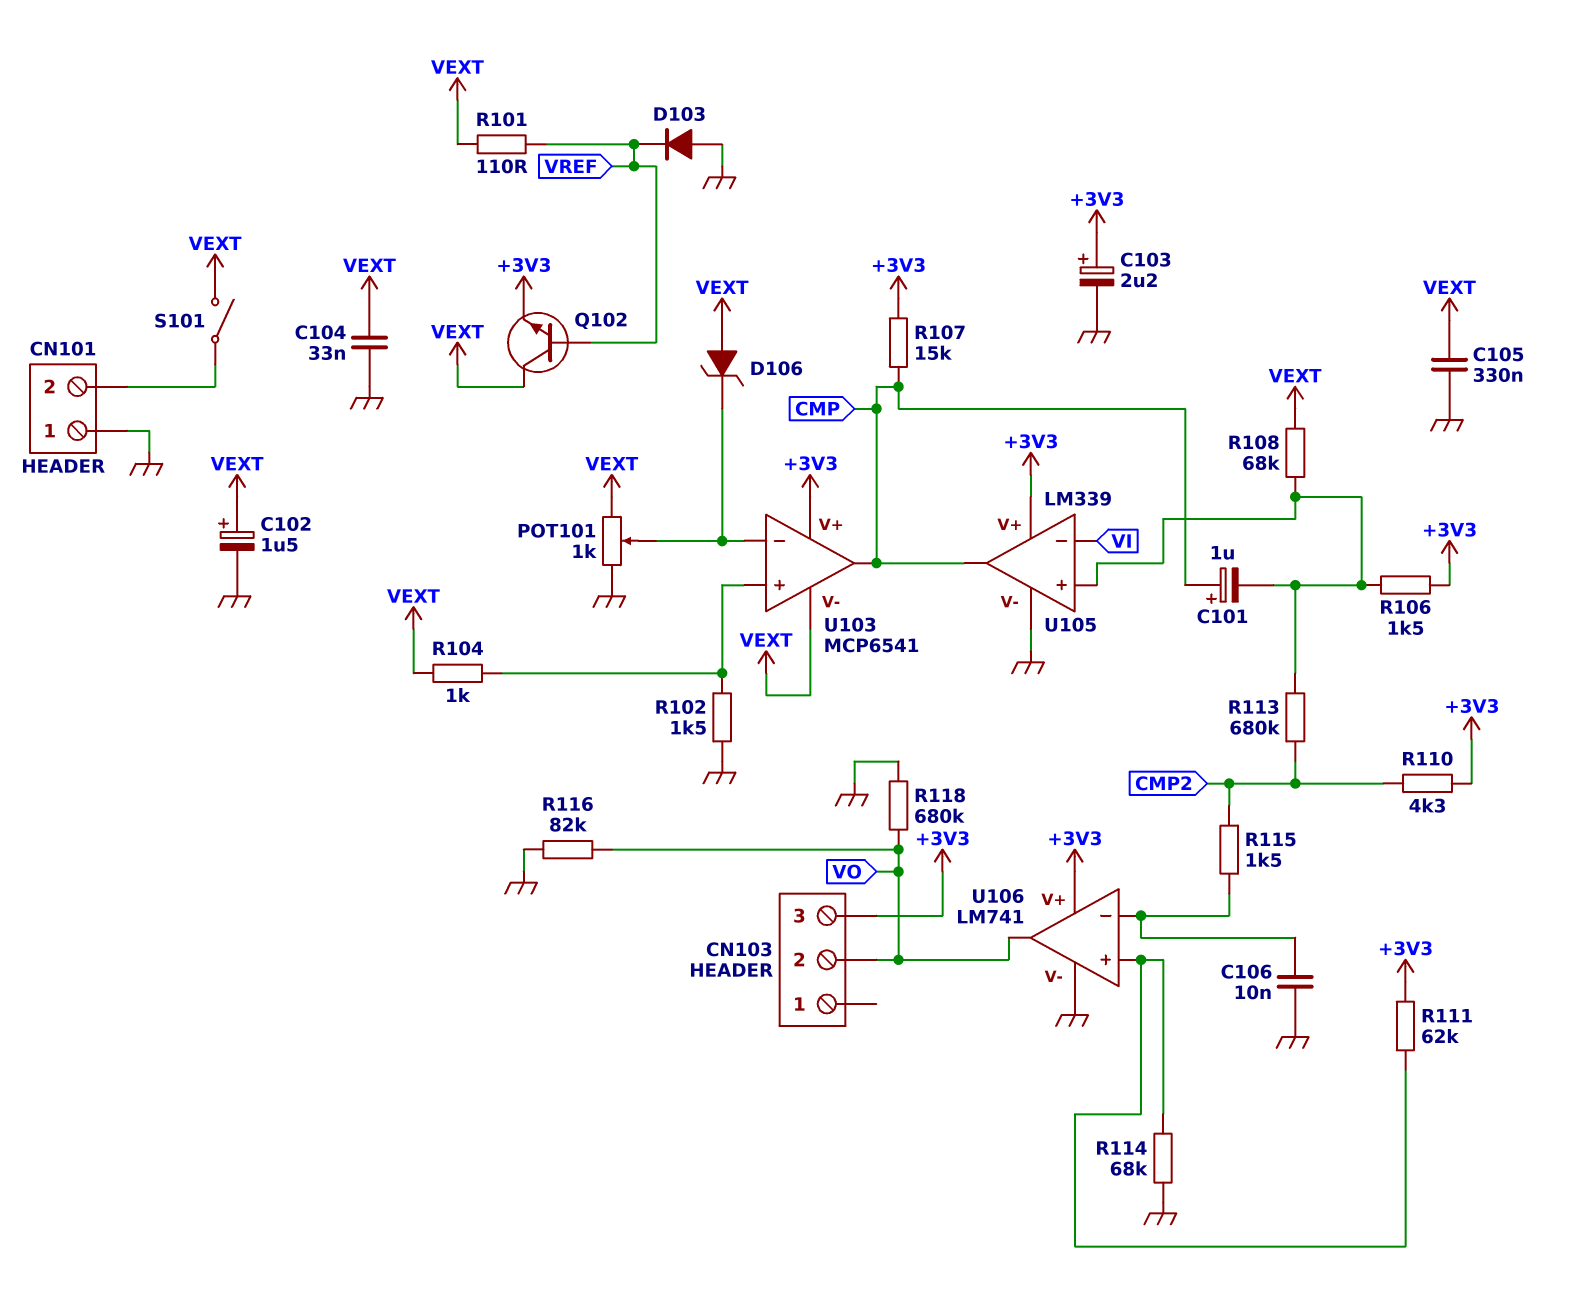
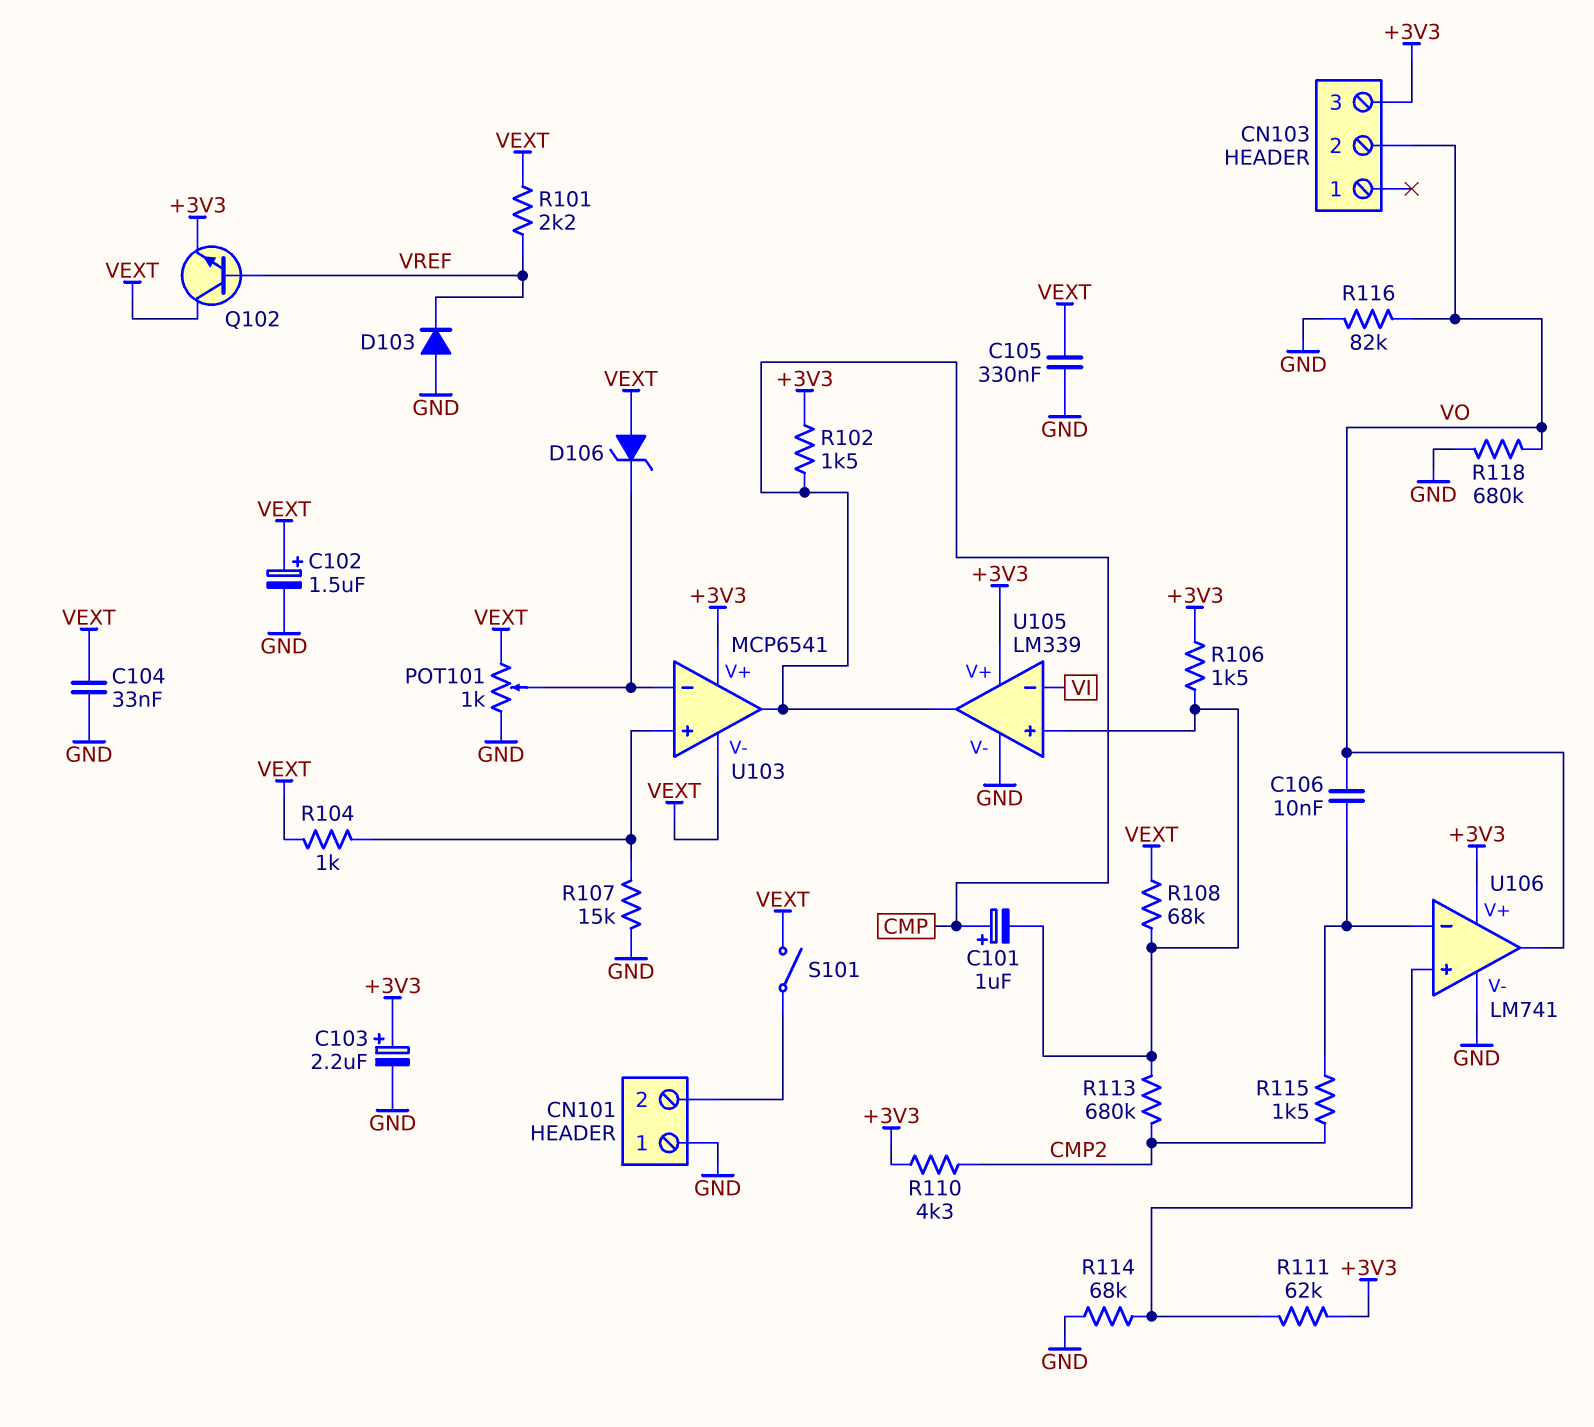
C106: 10nF (GND, U106/in-) -> 10nF (U106/in-, VO)
R101: 110 (VEXT, VREF) -> 2.2k (VEXT, VREF)
R102: 1.5k (GND, U103/in+) -> 1.5k (+3V3, CMP)
R107: 15k (+3V3, CMP) -> 15k (GND, U103/in+)

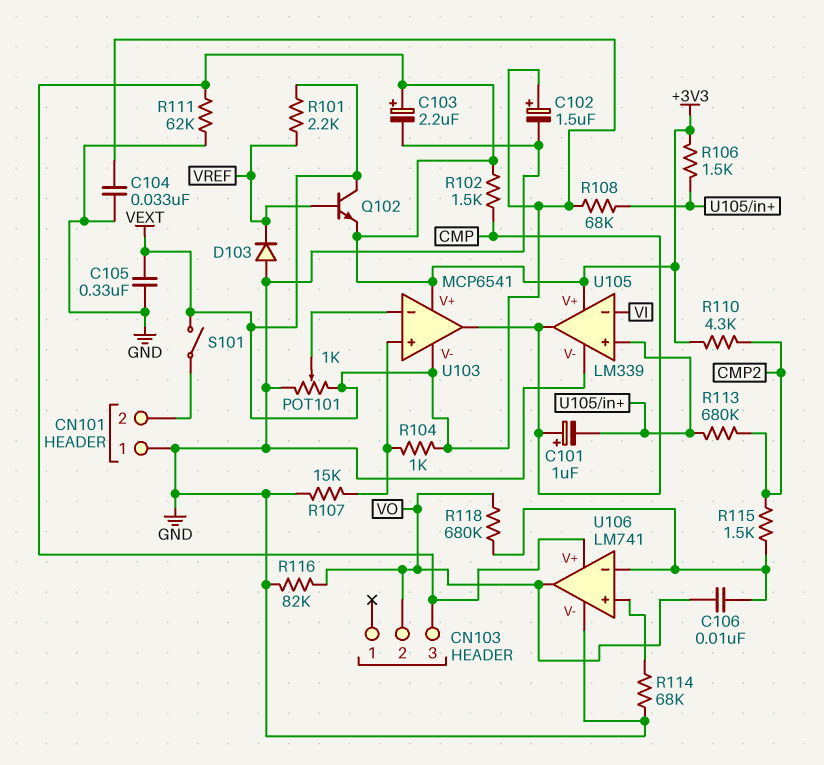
D106: zener (A VEXT, K U103/in-) -> none
R111: 62k (+3V3, U106/in+) -> 62k (+3V3, GND)
R118: 680k (GND, VO) -> 680k (U106/in-, VO)

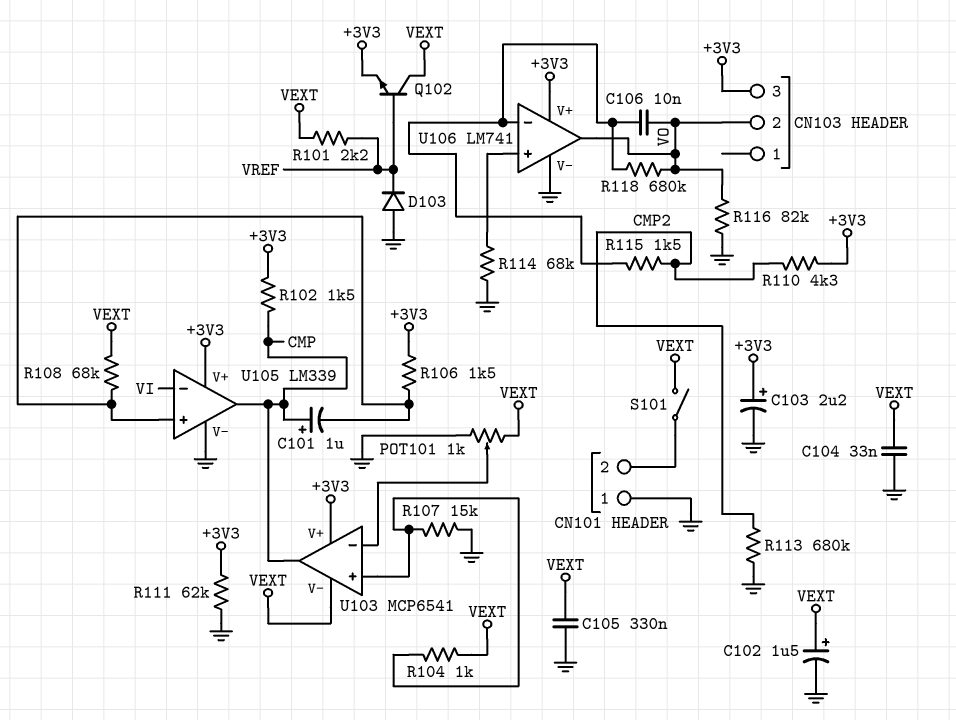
R113: 680k (CMP2, U105/in+) -> 680k (CMP2, GND)

